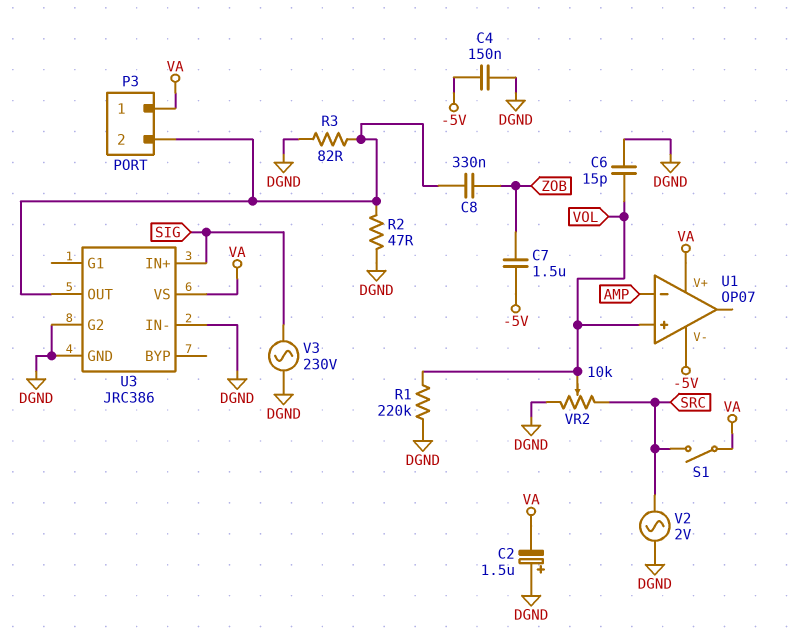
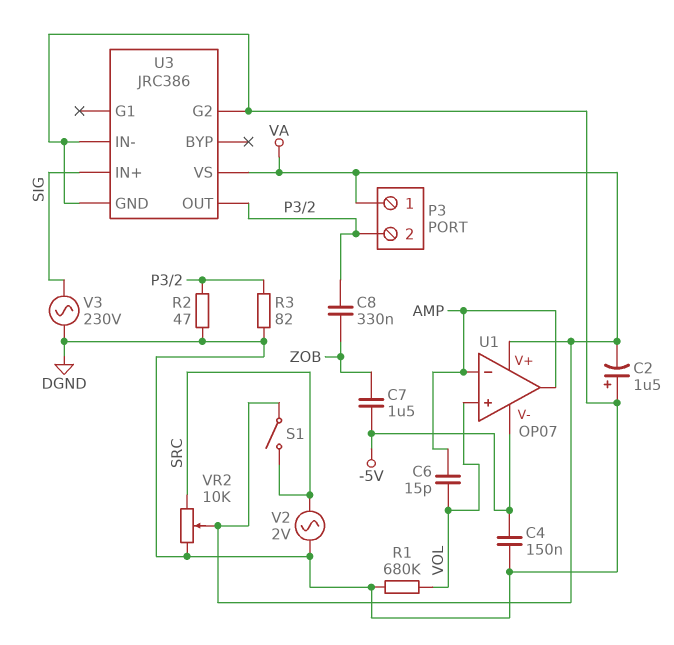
C6: 15pF (DGND, VOL) -> 15pF (AMP, VOL)
R1: 220k (DGND, VOL) -> 680k (DGND, VOL)
U1 pin out: none -> AMP
VR2: 10k (DGND, SRC, wiper VOL) -> 10k (DGND, SRC, wiper VA)

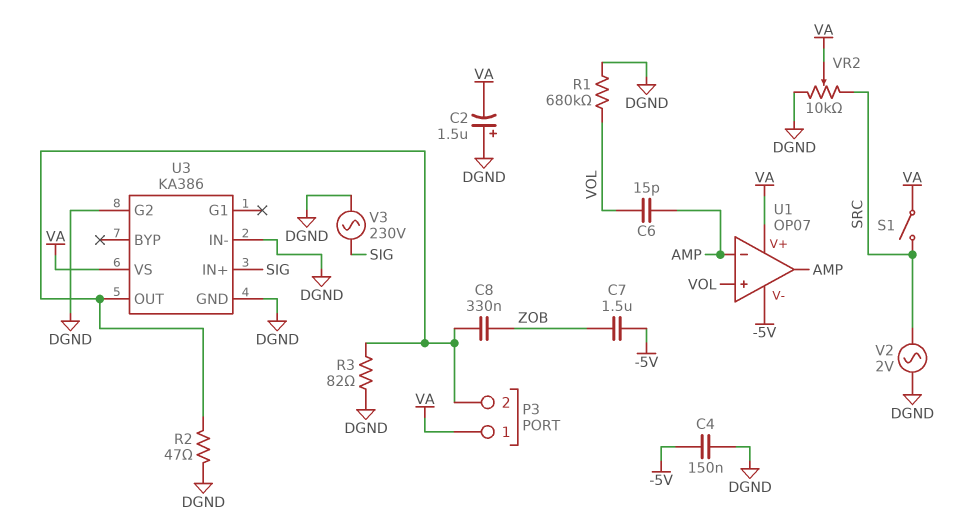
U3: JRC386 -> KA386

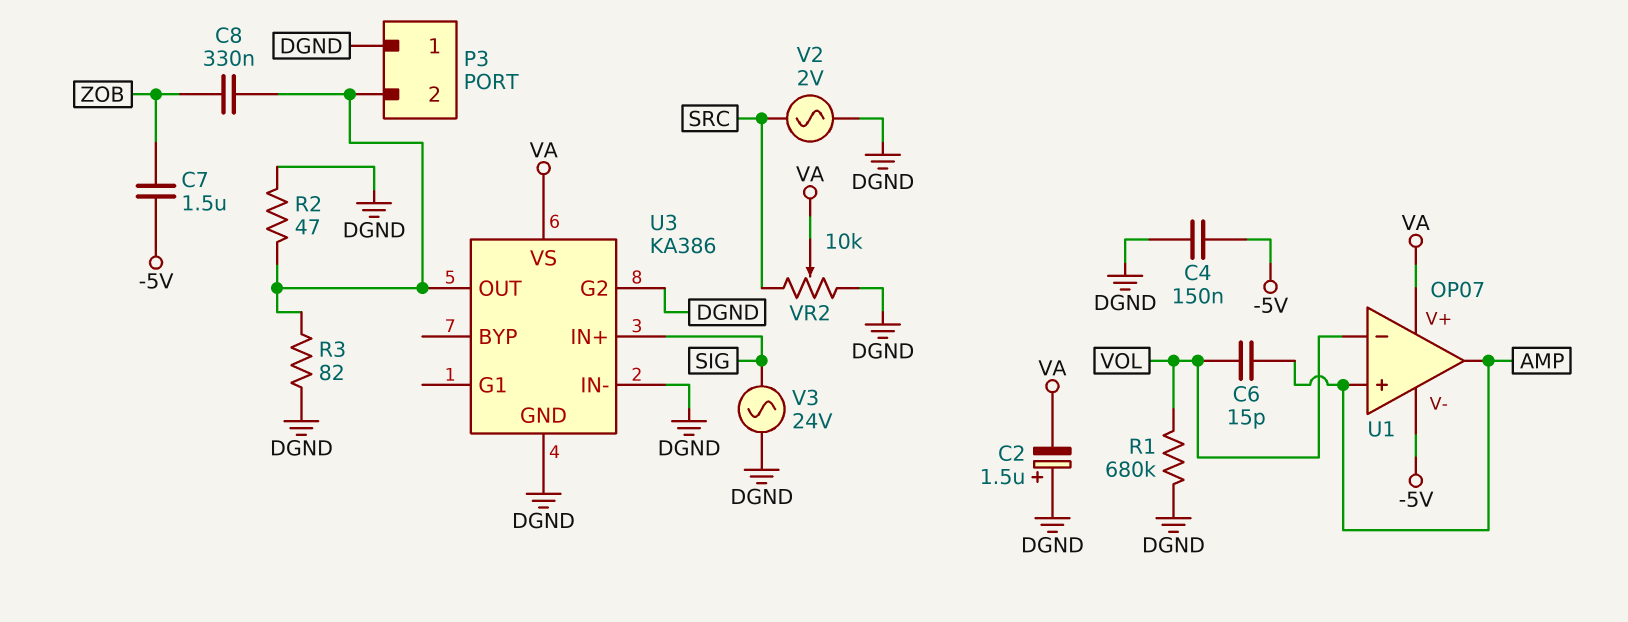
P3 pin 1: VA -> DGND
S1: switch (SRC, VA) -> none
U1 pin in+: VOL -> AMP
U1 pin in-: AMP -> VOL
V3: AC 230V (DGND, SIG) -> AC 24V (DGND, SIG)

